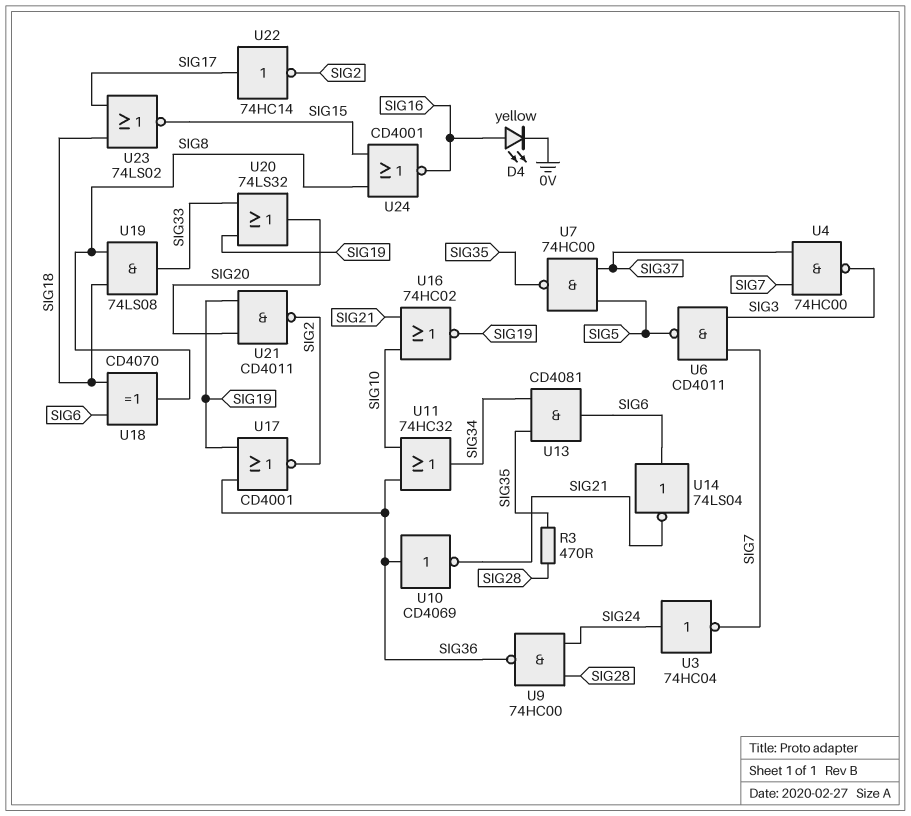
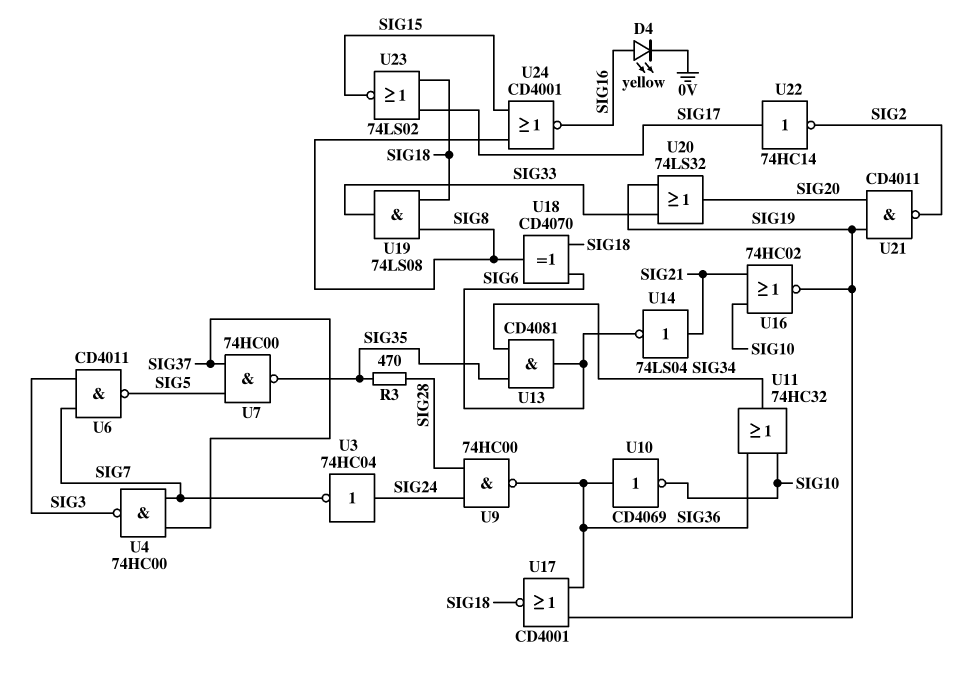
U10: NOT CD4069 (in SIG36, out SIG21) -> NOT CD4069 (in SIG36, out SIG10)
U14: NOT 74LS04 (in SIG6, out SIG21) -> NOT 74LS04 (in SIG21, out SIG6)
U17: NOR CD4001 (in SIG19, in SIG36, out SIG2) -> NOR CD4001 (in SIG19, in SIG36, out SIG18)

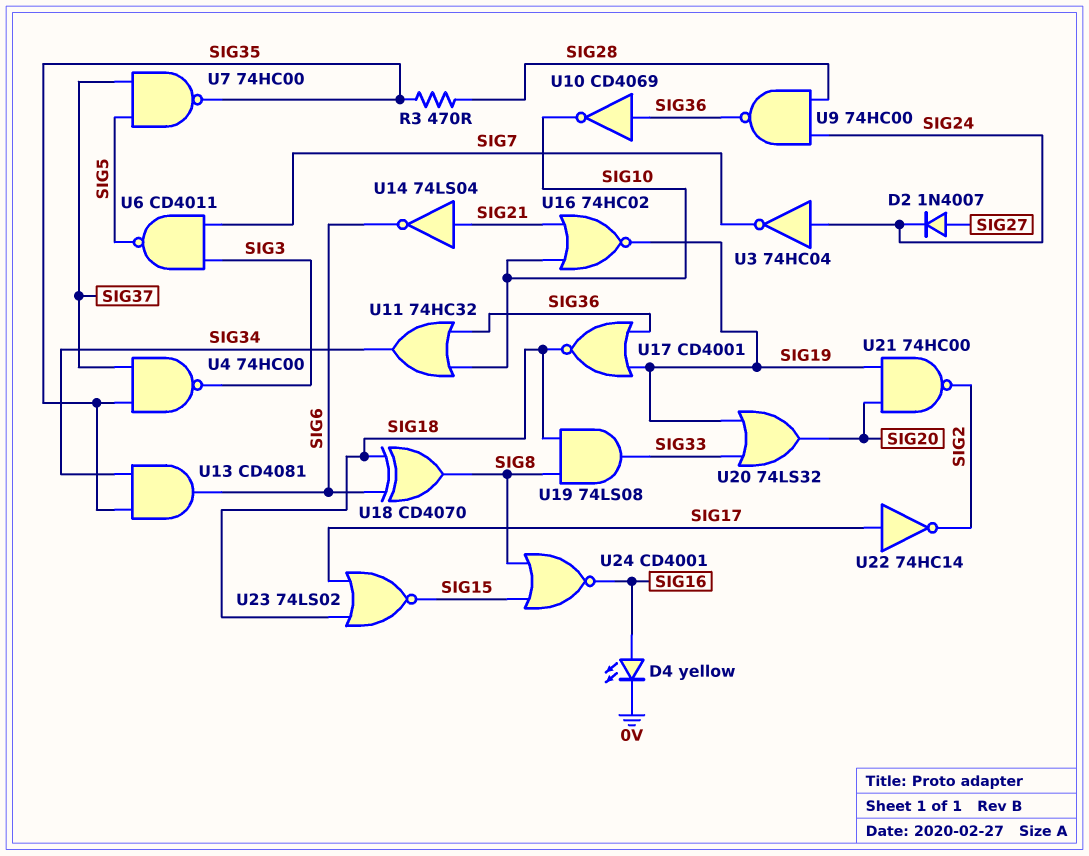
D2: none -> diode 1N4007 (A SIG27, K SIG24)
U4: NAND 74HC00 (in SIG7, in SIG37, out SIG3) -> NAND 74HC00 (in SIG35, in SIG37, out SIG3)
U21: NAND CD4011 (in SIG19, in SIG20, out SIG2) -> NAND 74HC00 (in SIG19, in SIG20, out SIG2)

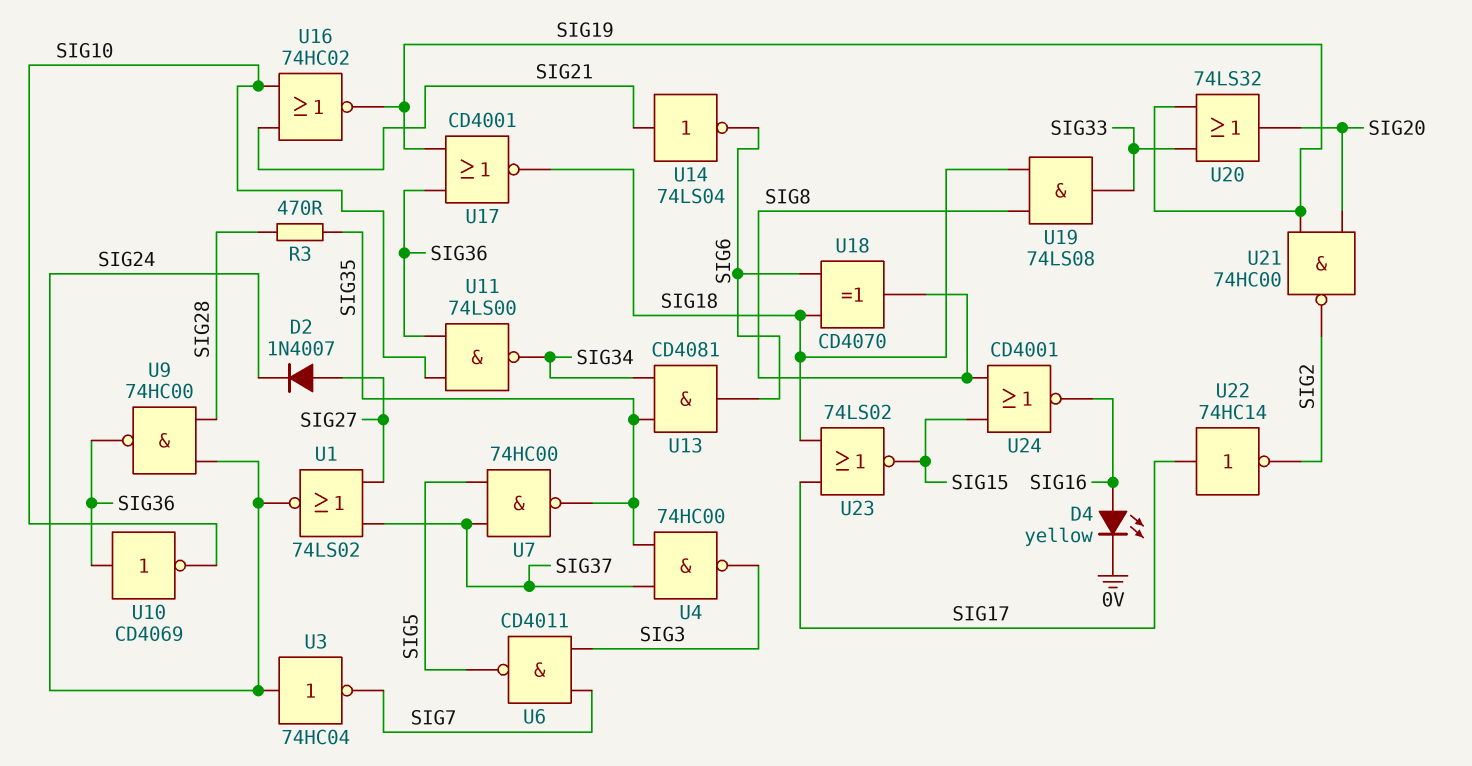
U1: none -> NOR 74LS02 (in SIG27, in SIG37, out SIG24)
U11: OR 74HC32 (in SIG10, in SIG36, out SIG34) -> NAND 74LS00 (in SIG10, in SIG36, out SIG34)

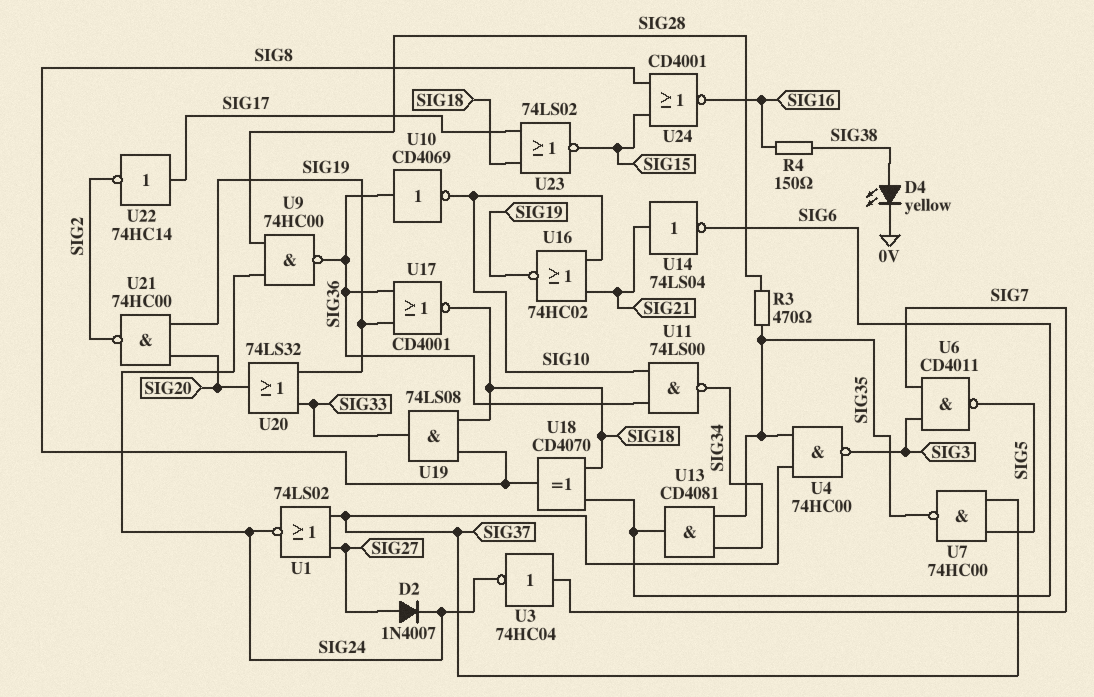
D4: LED yellow (A SIG16, K 0V) -> LED yellow (A SIG38, K 0V)
R4: none -> 150 (SIG16, SIG38)
U3: NOT 74HC04 (in SIG24, out SIG7) -> NOT 74HC04 (in SIG7, out SIG24)

